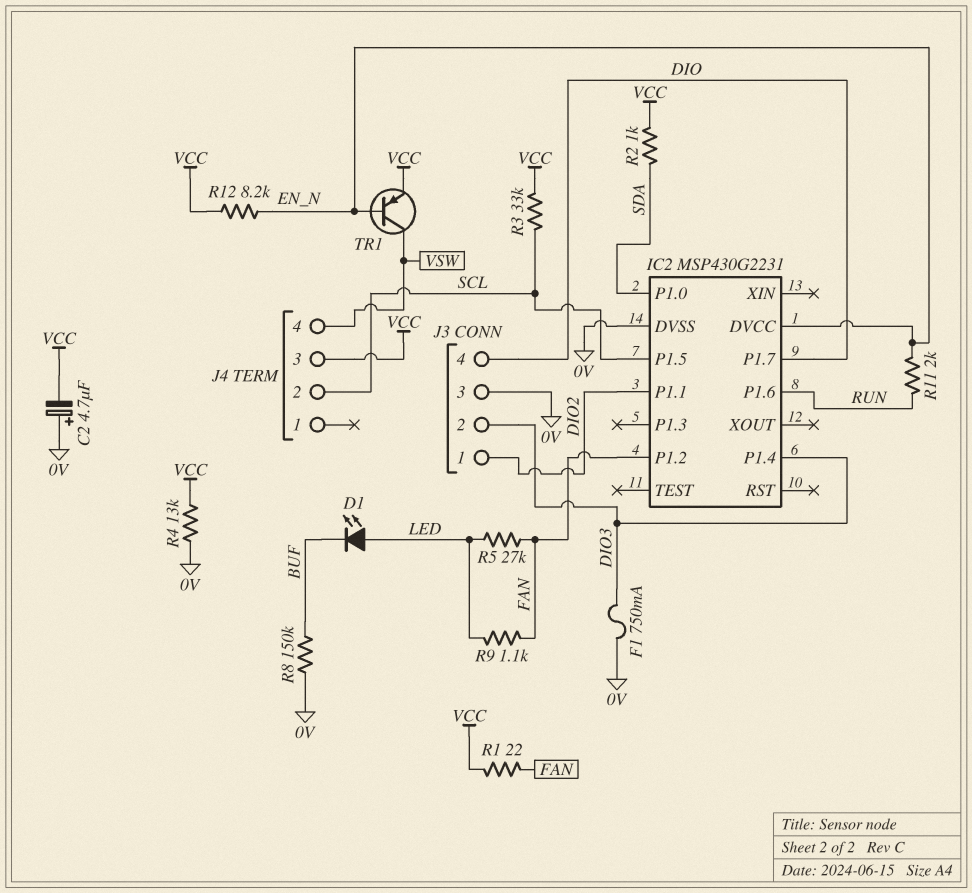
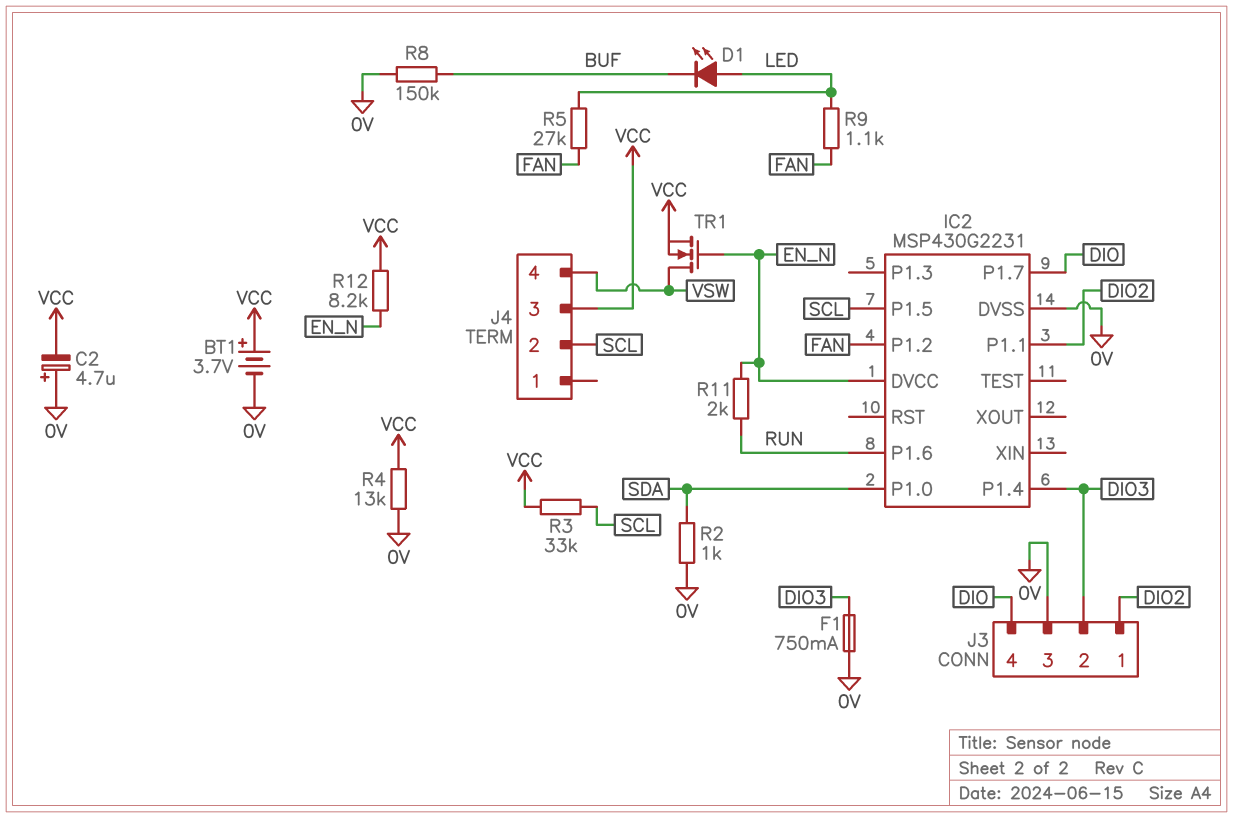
BT1: none -> 3.7V (plus VCC, minus 0V)
R1: 22 (FAN, VCC) -> none
R2: 1k (SDA, VCC) -> 1k (0V, SDA)
TR1: PNP (B EN_N, C VSW, E VCC) -> NMOS (G EN_N, D VSW, S VCC)

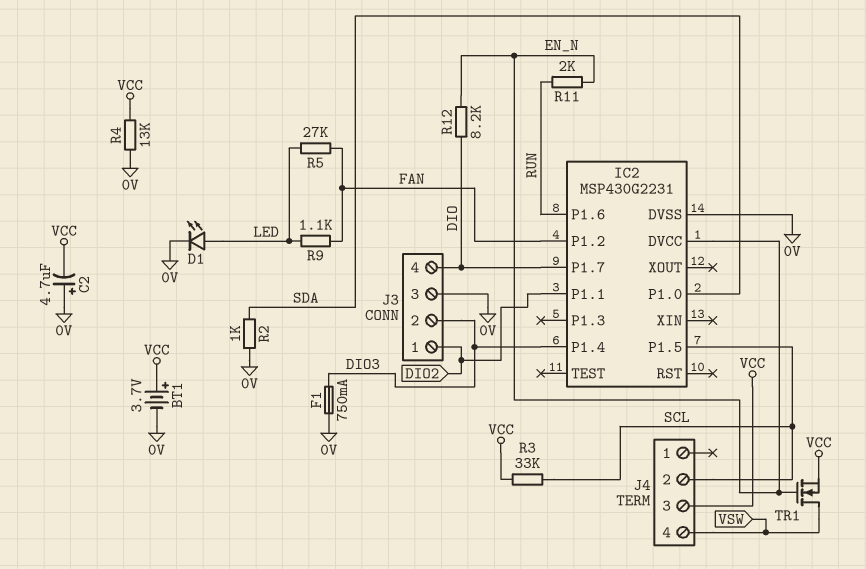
D1: LED (A LED, K BUF) -> LED (A LED, K 0V)
R8: 150k (0V, BUF) -> none
R12: 8.2k (EN_N, VCC) -> 8.2k (DIO, EN_N)

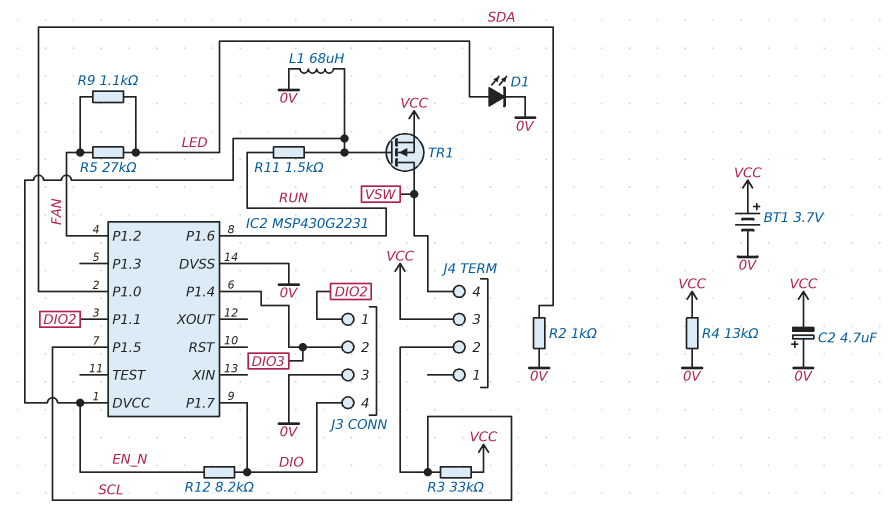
F1: 750mA (0V, DIO3) -> none
L1: none -> 68uH (0V, EN_N)
R11: 2k (EN_N, RUN) -> 1.5k (EN_N, RUN)

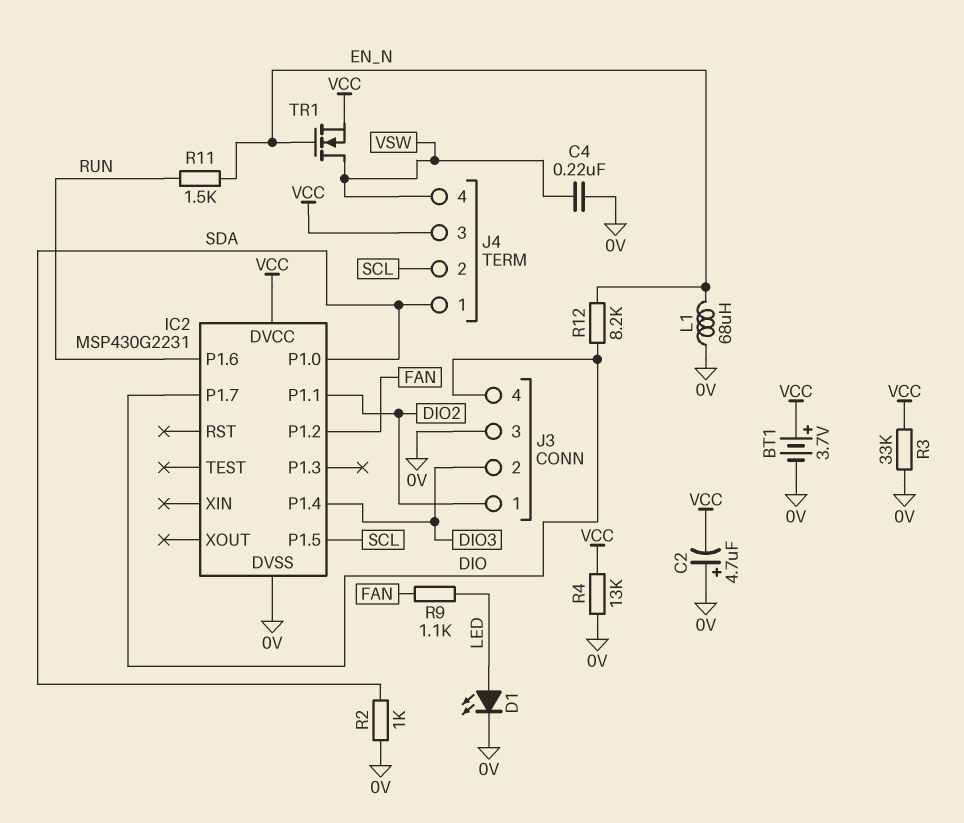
C4: none -> 220nF (0V, VSW)
IC2 pin DVCC: EN_N -> VCC
J4 pin 1: none -> SDA
R3: 33k (SCL, VCC) -> 33k (0V, VCC)
R5: 27k (FAN, LED) -> none

